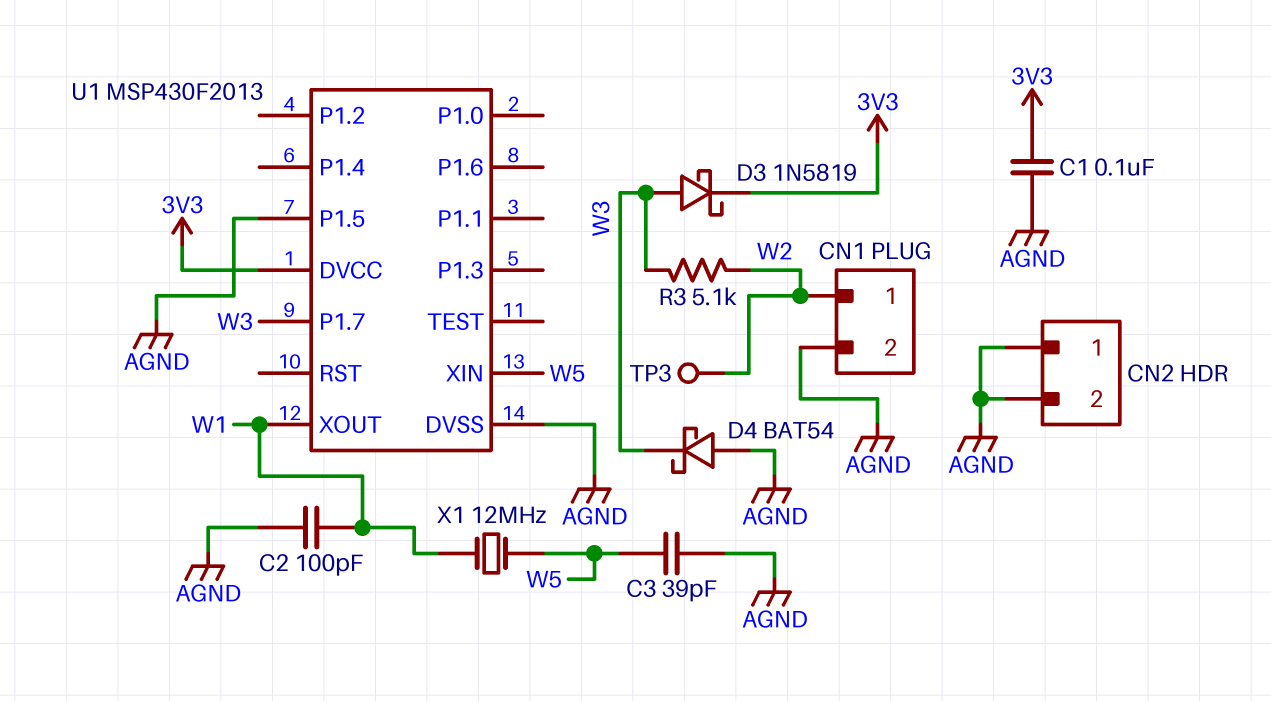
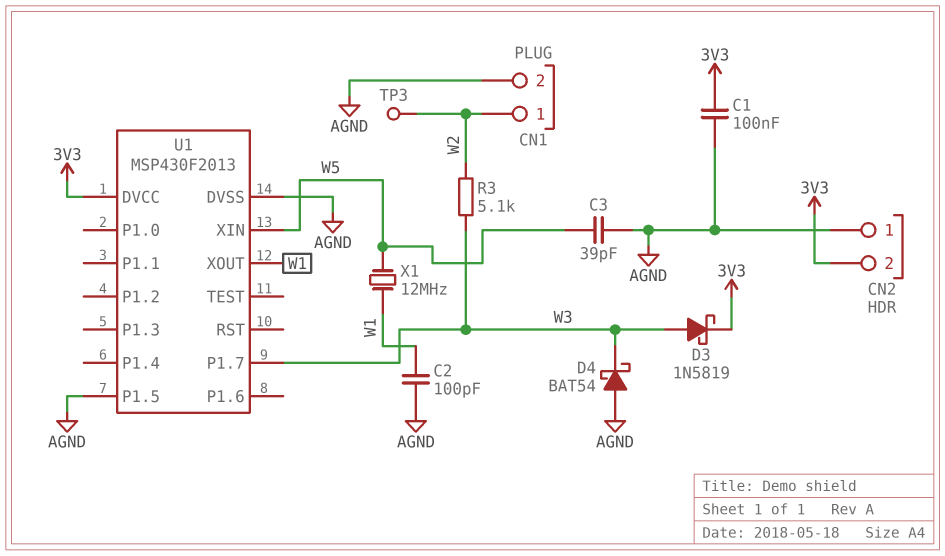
CN2 pin 2: AGND -> 3V3

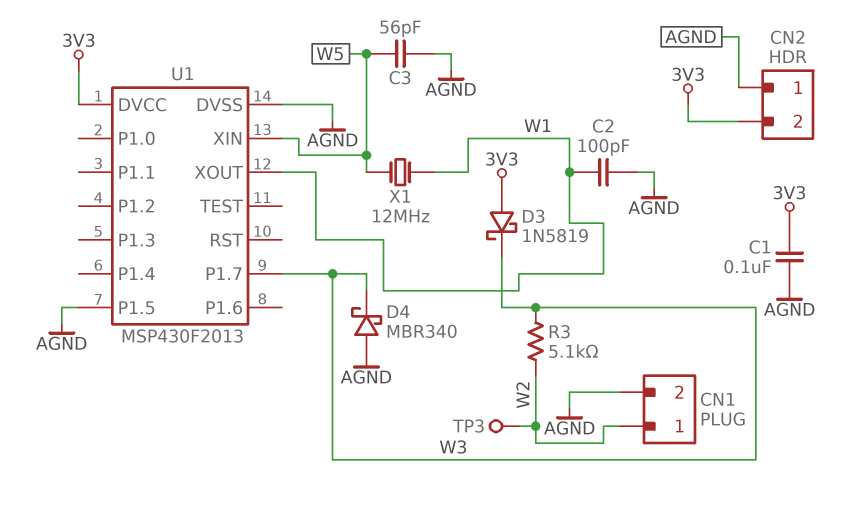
C3: 39pF (AGND, W5) -> 56pF (AGND, W5)
D3: schottky 1N5819 (A W3, K 3V3) -> schottky 1N5819 (A 3V3, K W3)
D4: schottky BAT54 (A AGND, K W3) -> schottky MBR340 (A AGND, K W3)

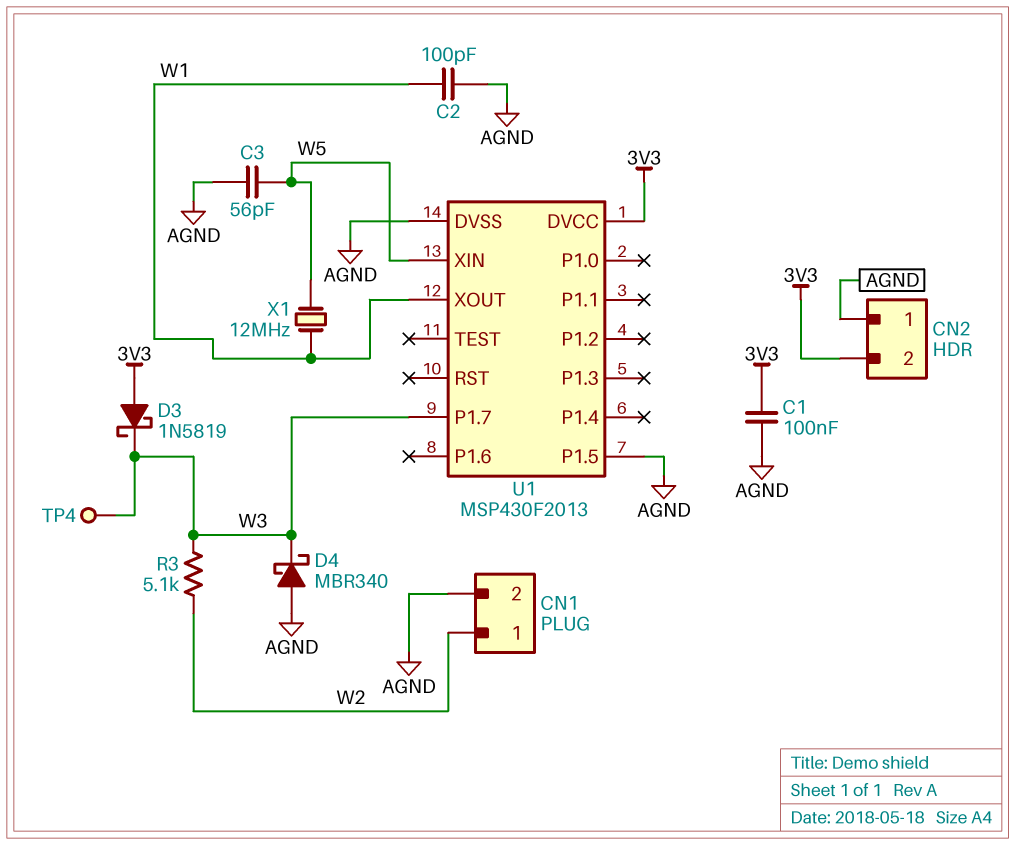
TP3: test point (W2) -> none
TP4: none -> test point (W3)

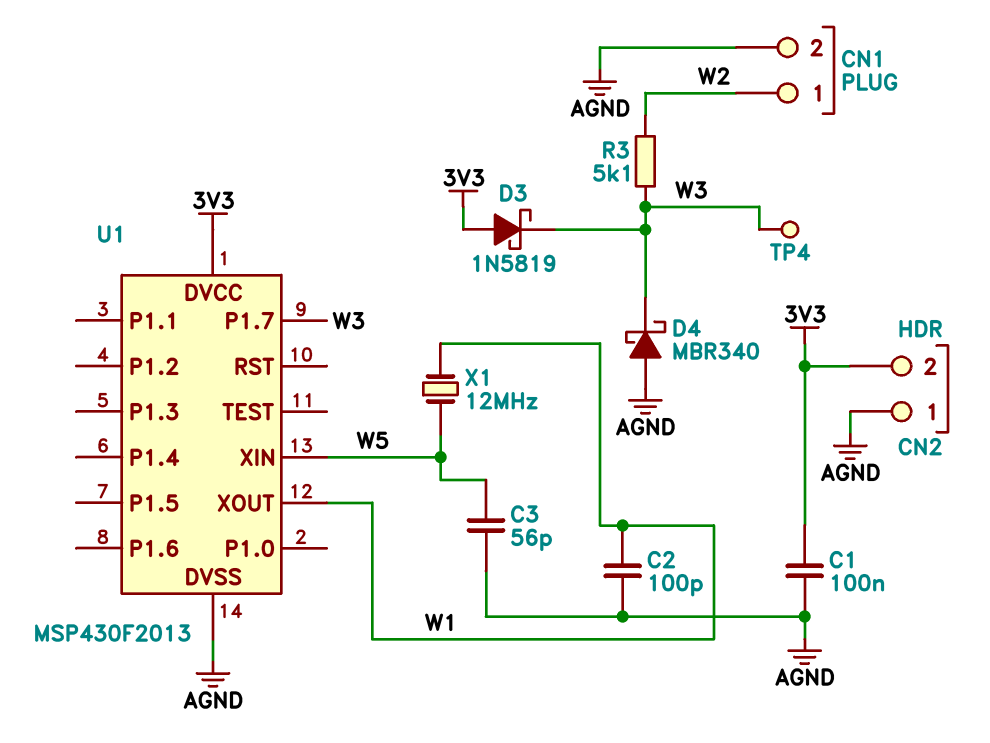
U1 pin P1.5: AGND -> none

